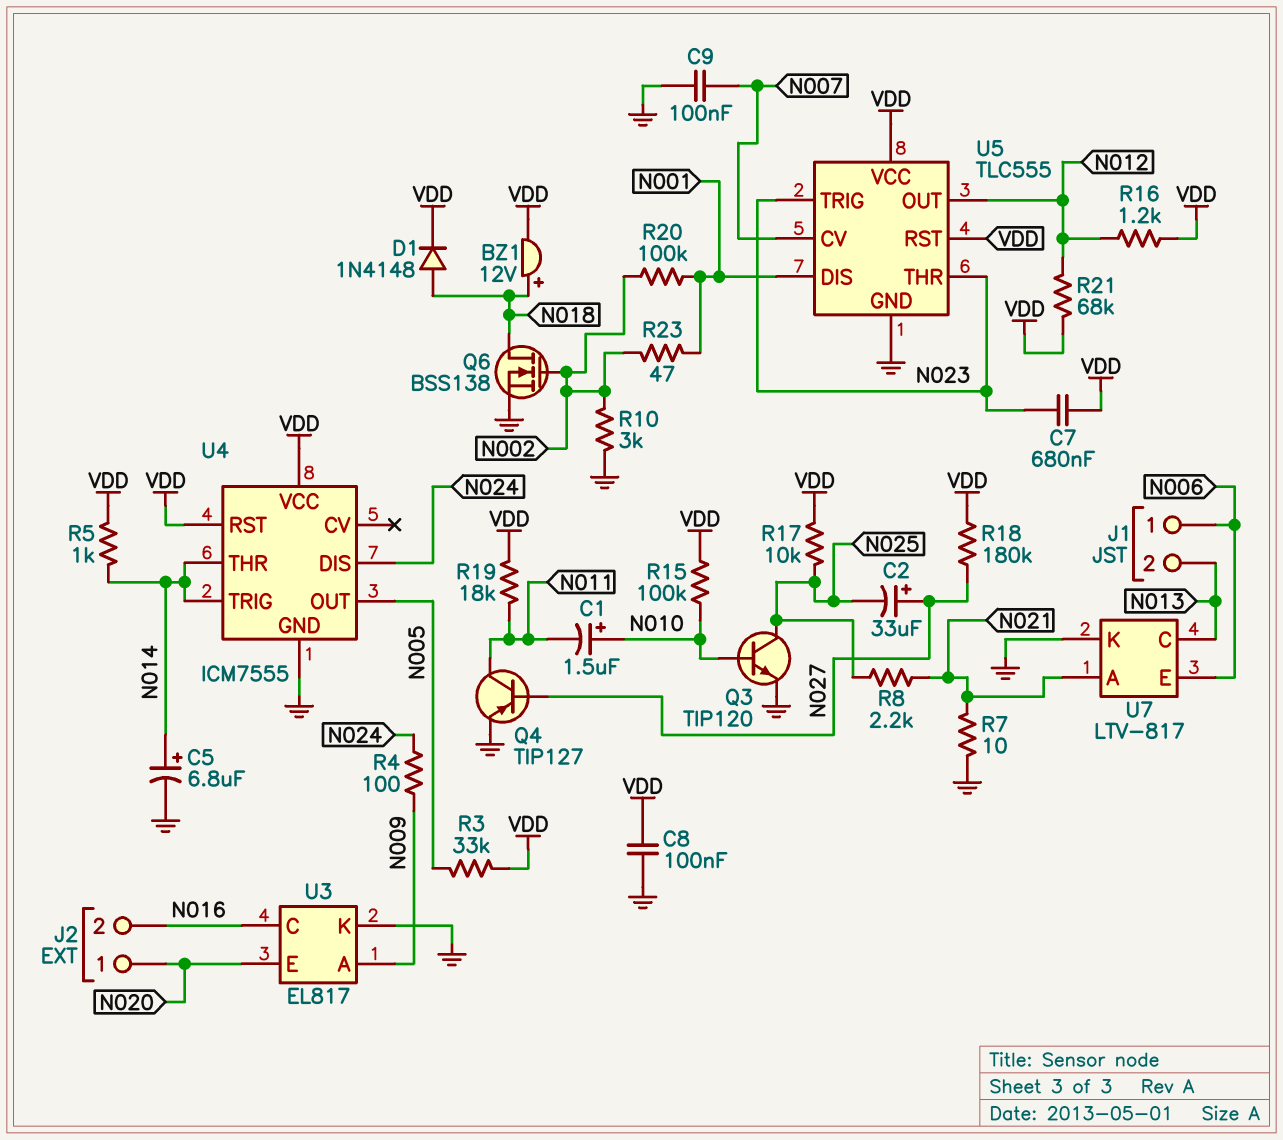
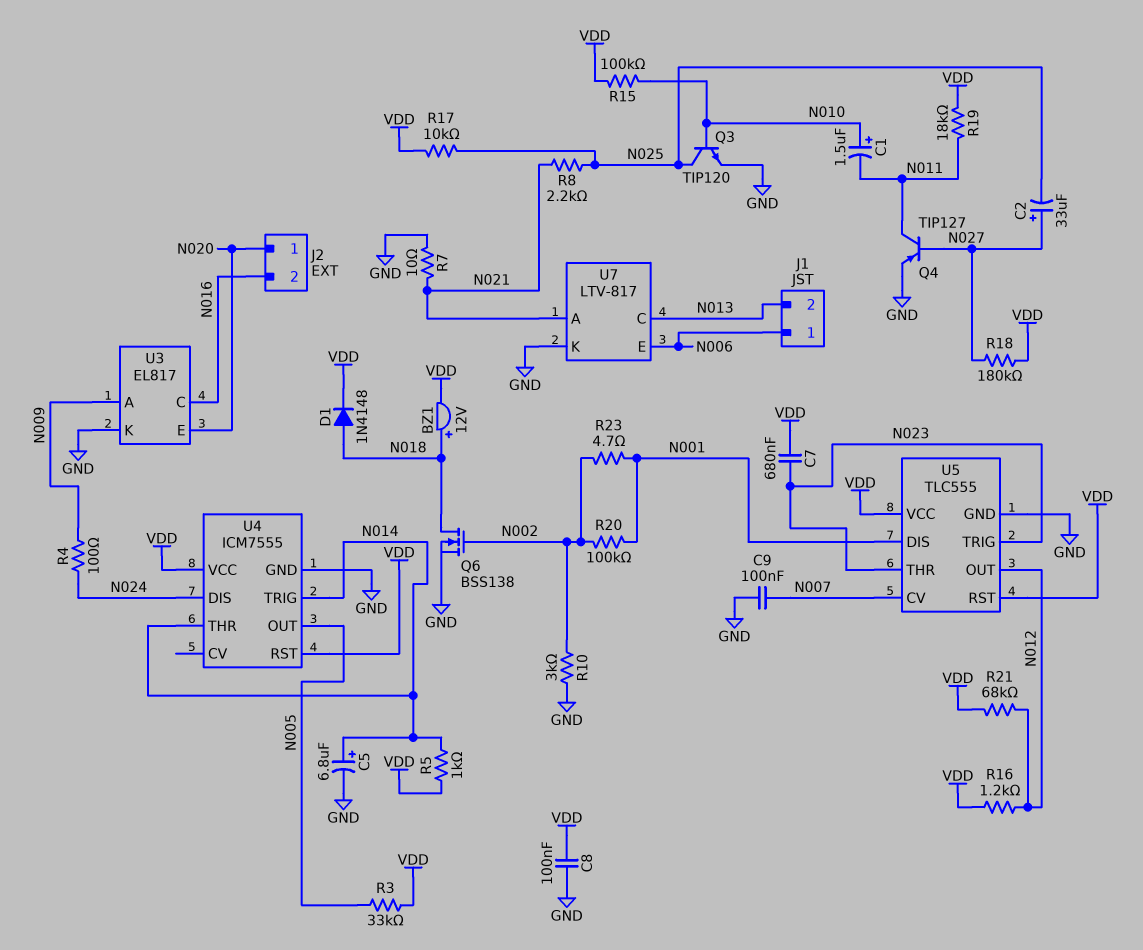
R23: 47 (N001, N002) -> 4.7 (N001, N002)

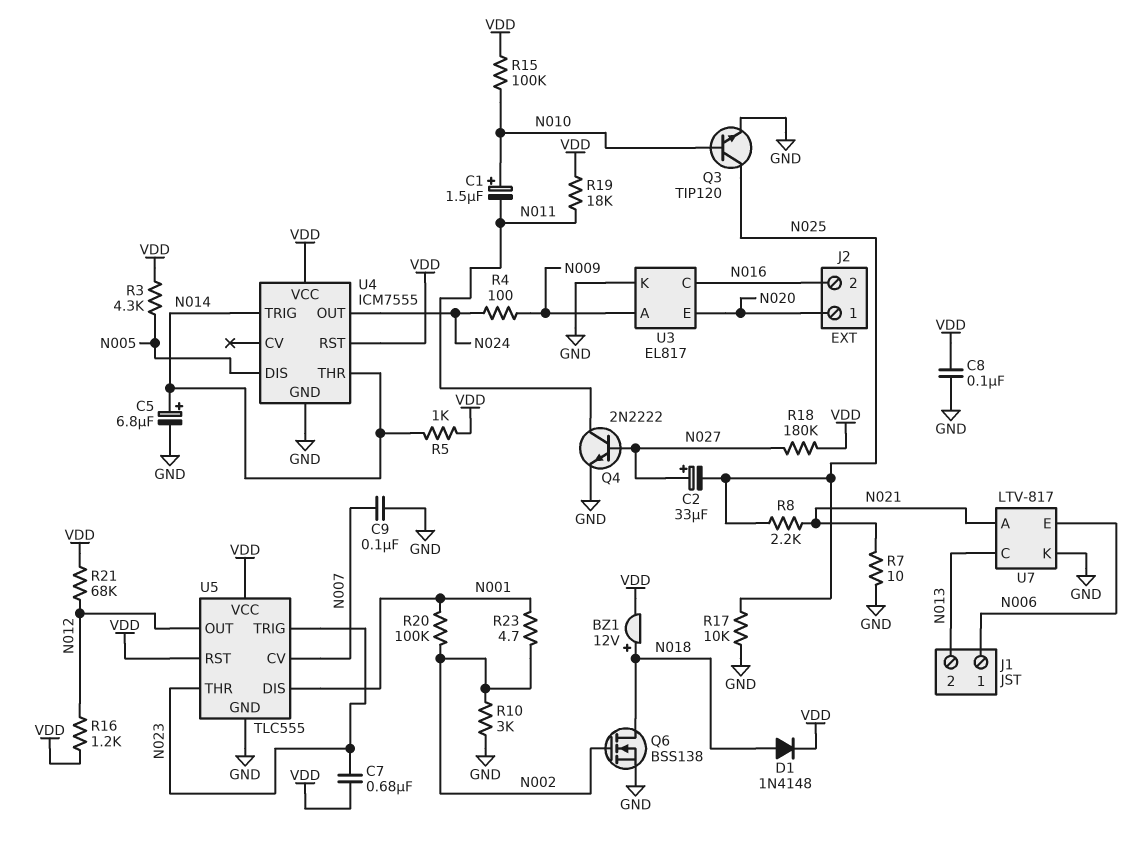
Q4: PNP TIP127 (B N027, C N011, E GND) -> NPN 2N2222 (B N027, C N011, E GND)
R3: 33k (N005, VDD) -> 4.3k (N005, VDD)
R17: 10k (N025, VDD) -> 10k (GND, N025)
U4 pin DIS: N024 -> N005
U4 pin OUT: N005 -> N024

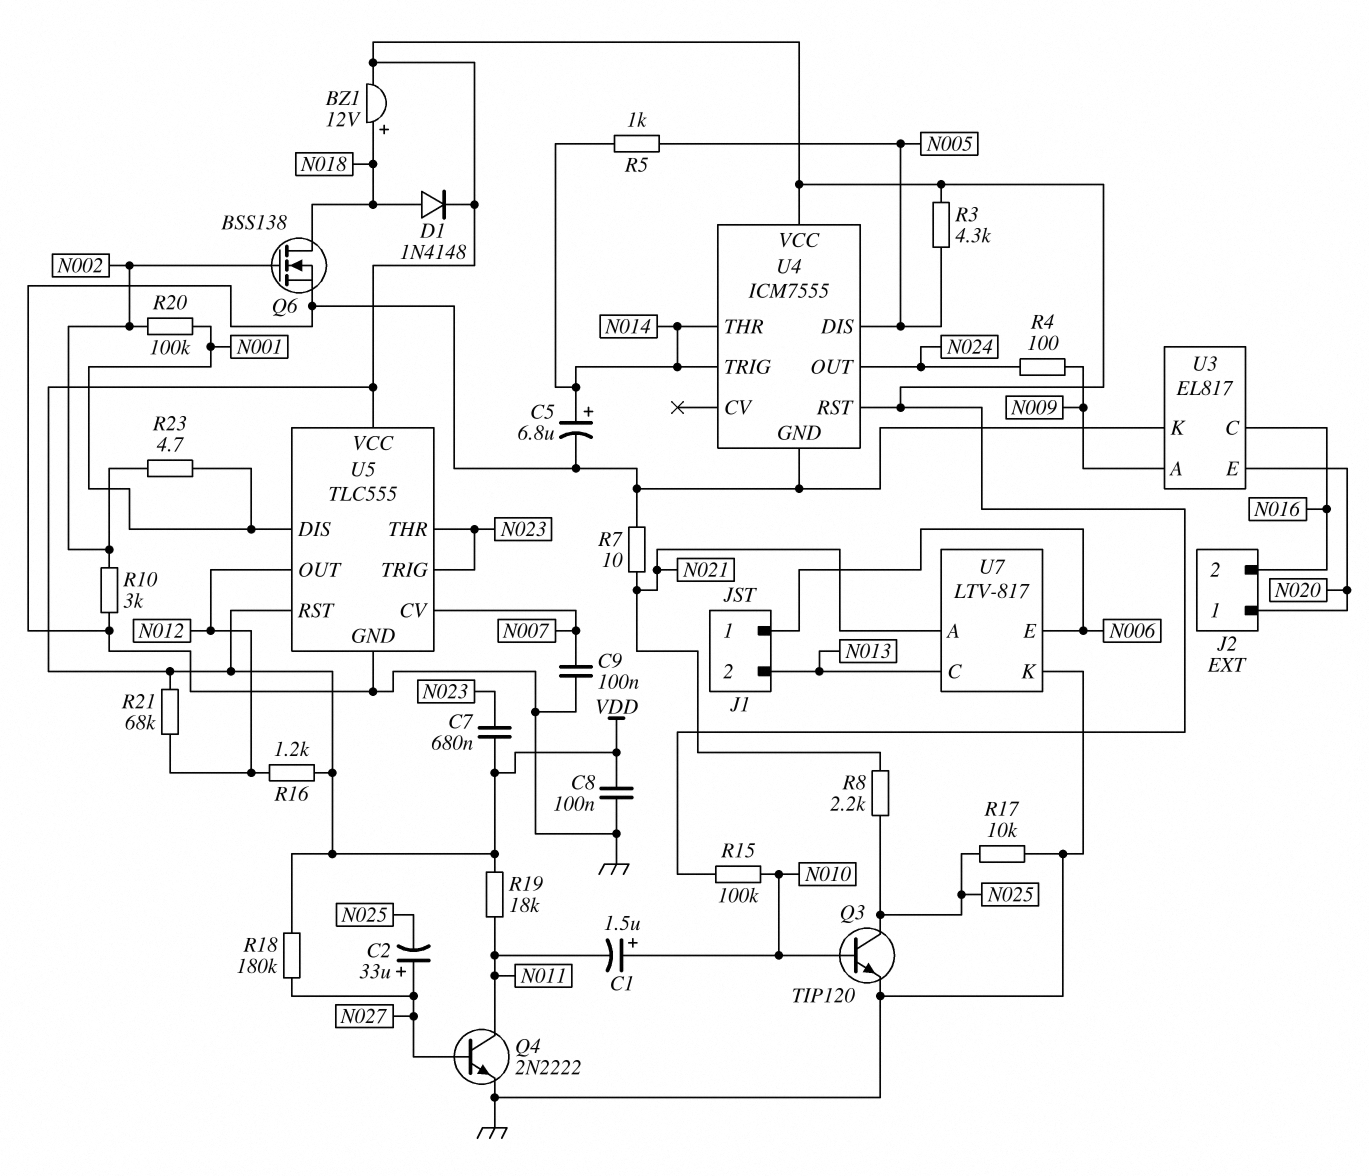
R5: 1k (N014, VDD) -> 1k (N005, N014)

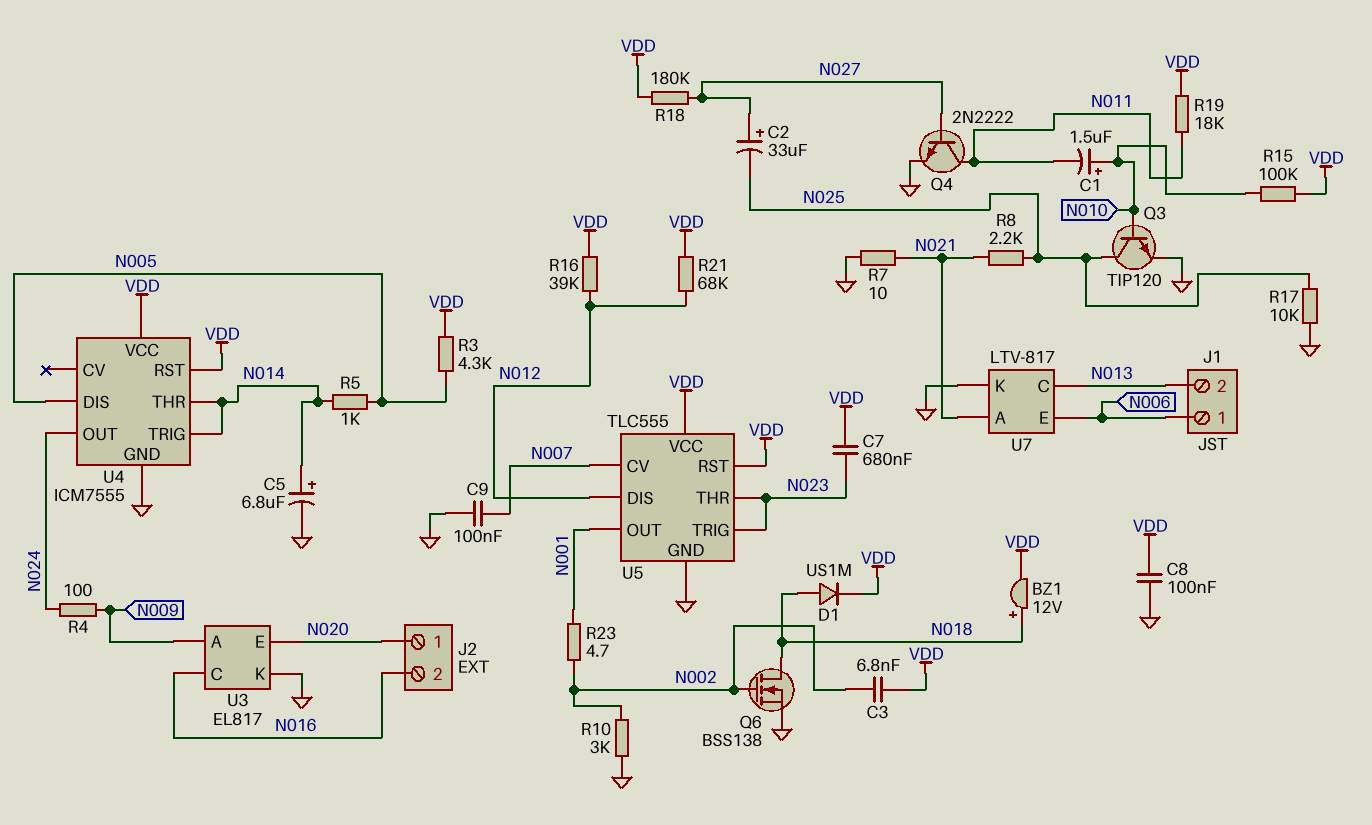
C3: none -> 6.8nF (N002, VDD)
D1: diode 1N4148 (A N018, K VDD) -> diode US1M (A N018, K VDD)
R16: 1.2k (N012, VDD) -> 39k (N012, VDD)
R20: 100k (N001, N002) -> none
U5 pin DIS: N001 -> N012
U5 pin OUT: N012 -> N001

